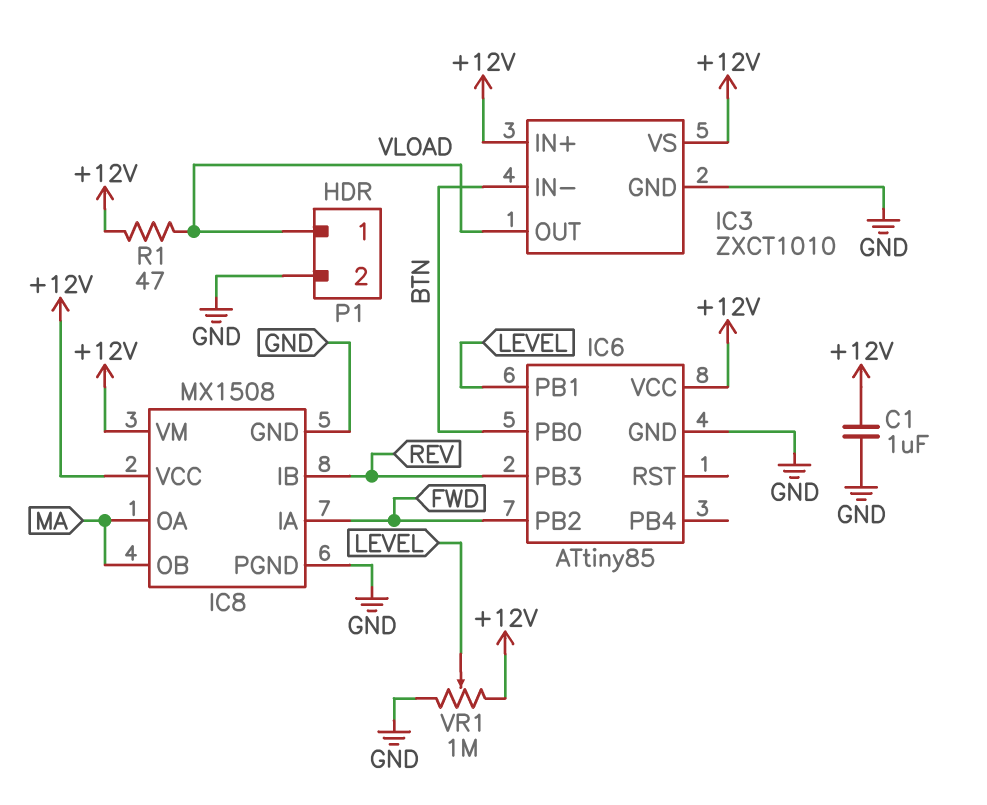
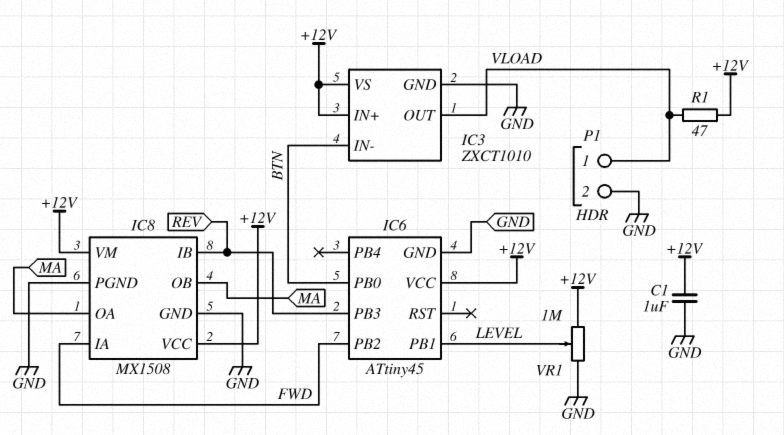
IC6: ATtiny85 -> ATtiny45

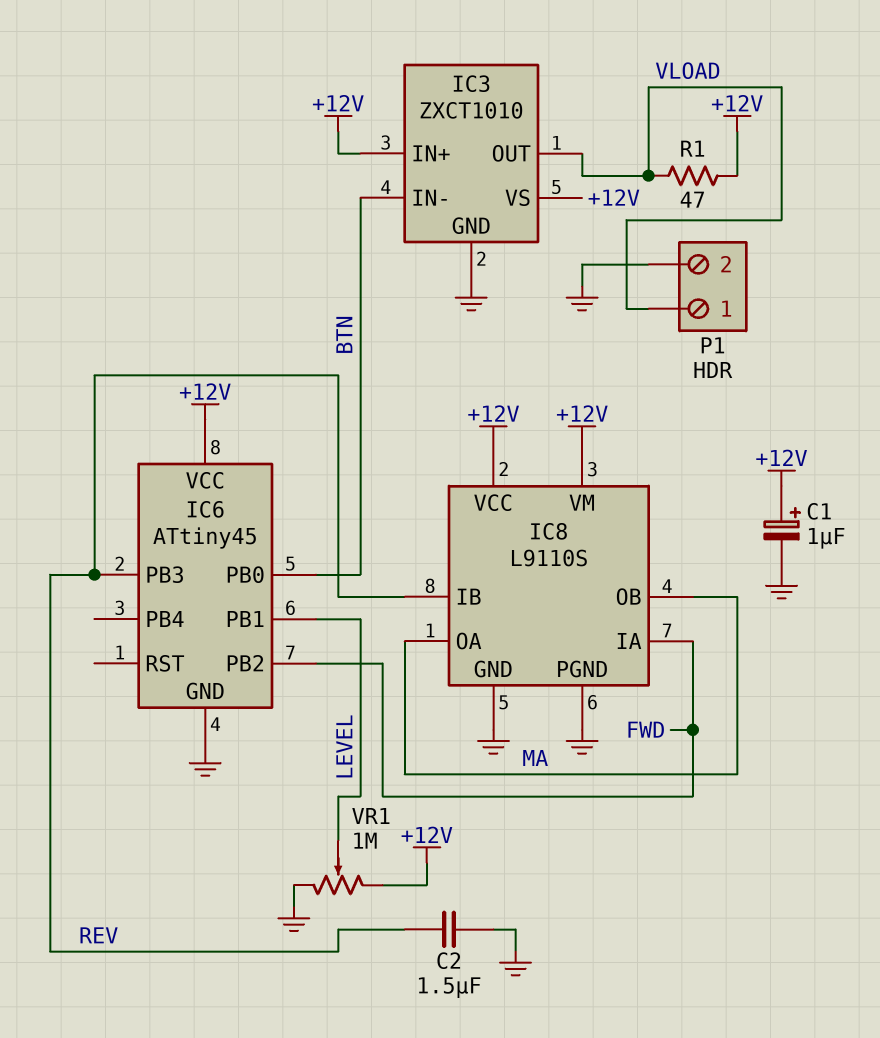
C1: 1uF (+12V, GND) -> 1uF (plus +12V, minus GND)
C2: none -> 1.5uF (GND, REV)
IC8: MX1508 -> L9110S

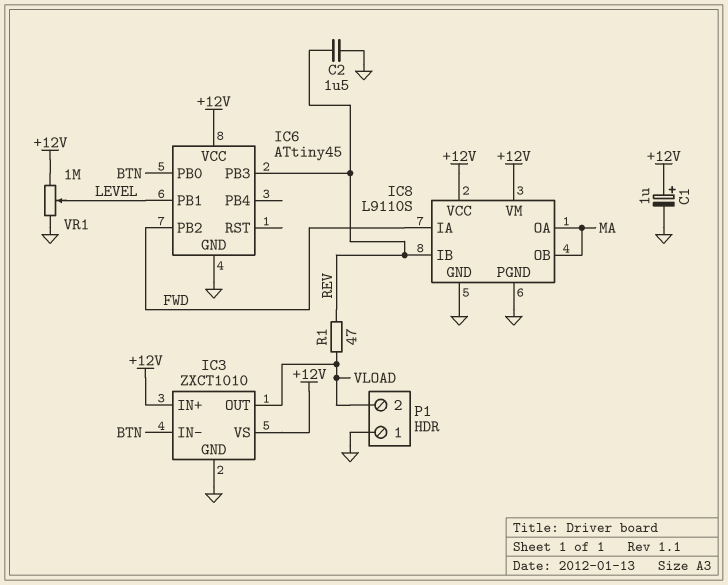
P1 pin 1: VLOAD -> GND
P1 pin 2: GND -> VLOAD
R1: 47 (+12V, VLOAD) -> 47 (REV, VLOAD)

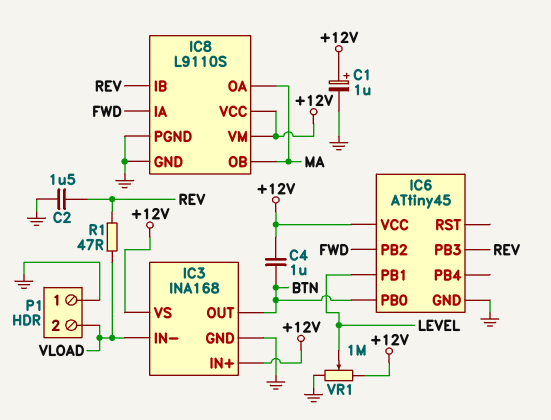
C4: none -> 1uF (+12V, BTN)
IC3: ZXCT1010 -> INA168
IC3 pin IN-: BTN -> VLOAD
IC3 pin OUT: VLOAD -> BTN

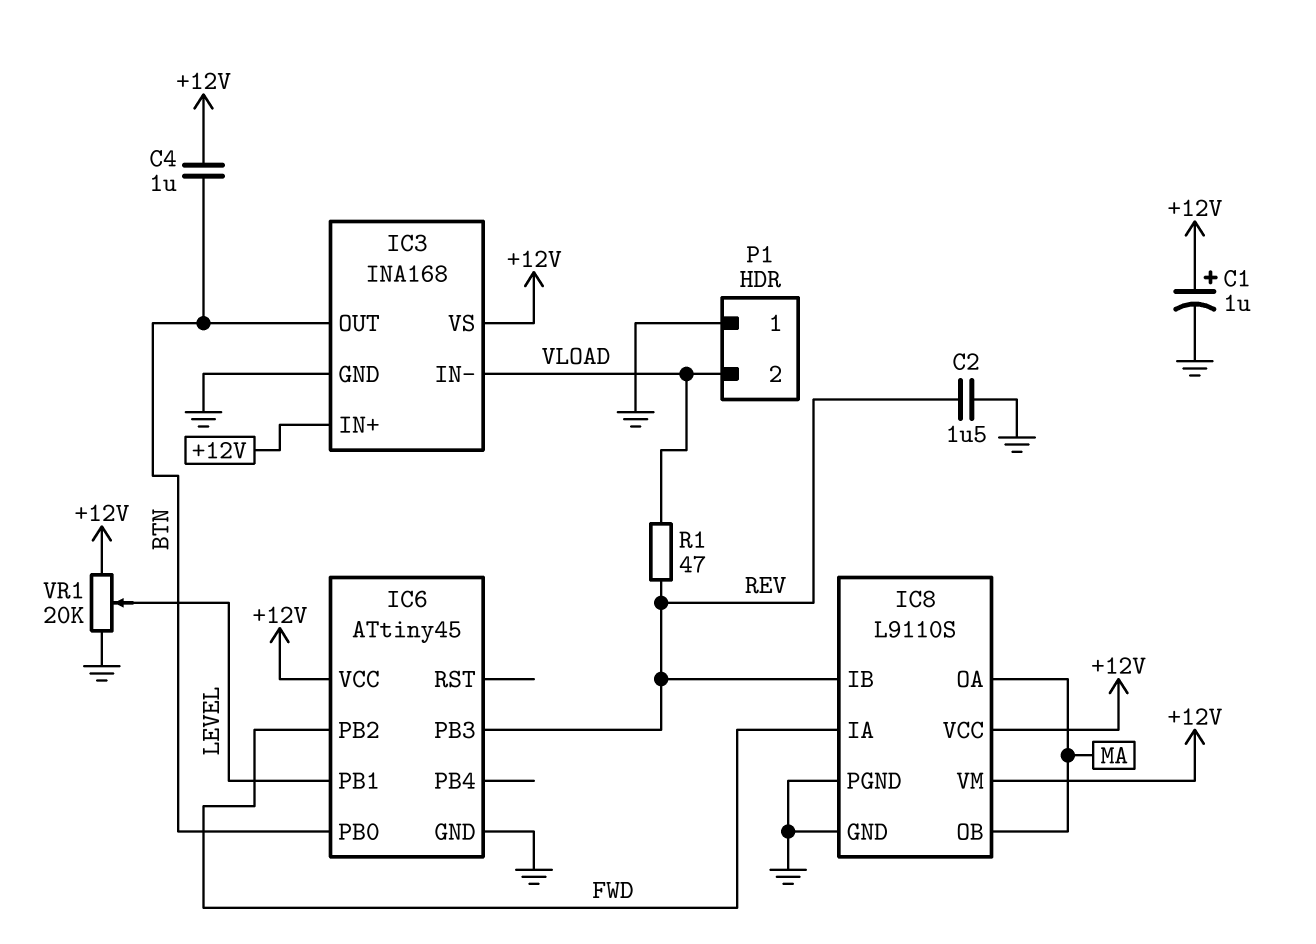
VR1: 1M (+12V, GND, wiper LEVEL) -> 20k (+12V, GND, wiper LEVEL)

